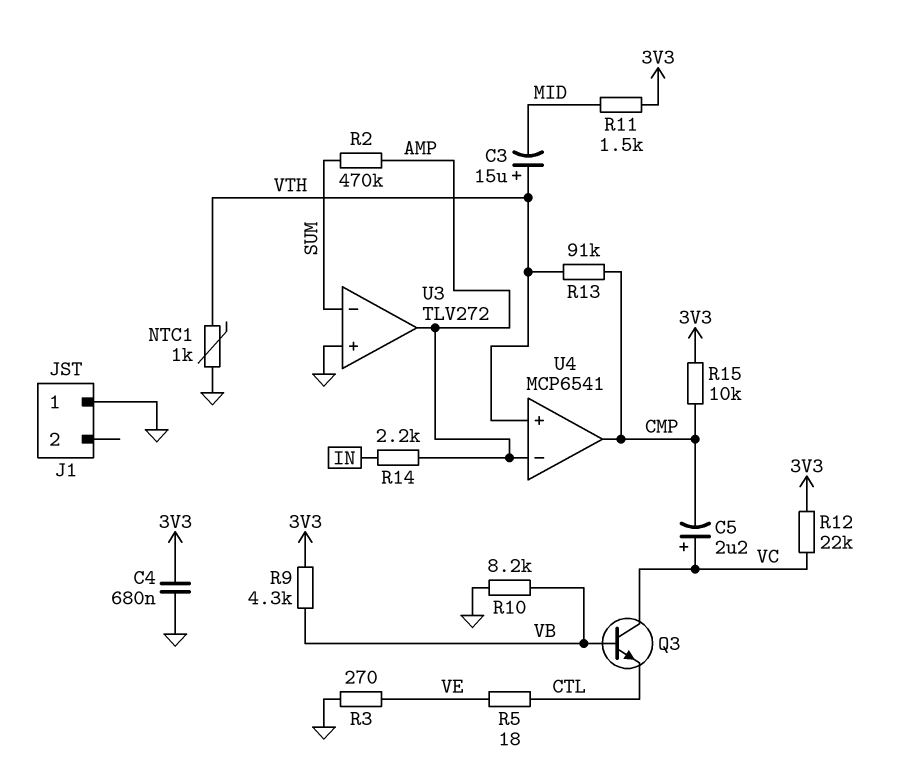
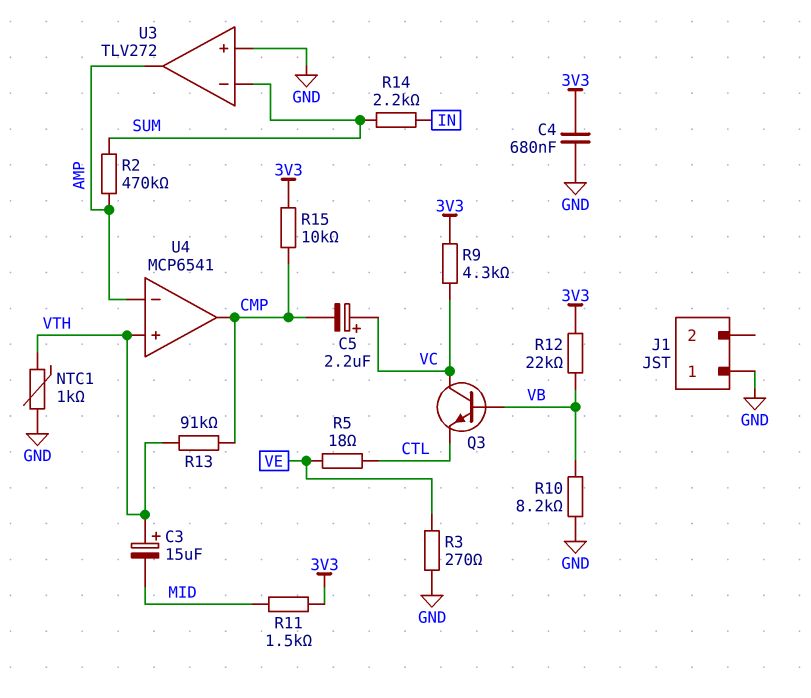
R9: 4.3k (3V3, VB) -> 4.3k (3V3, VC)
R12: 22k (3V3, VC) -> 22k (3V3, VB)
R14: 2.2k (AMP, IN) -> 2.2k (IN, SUM)

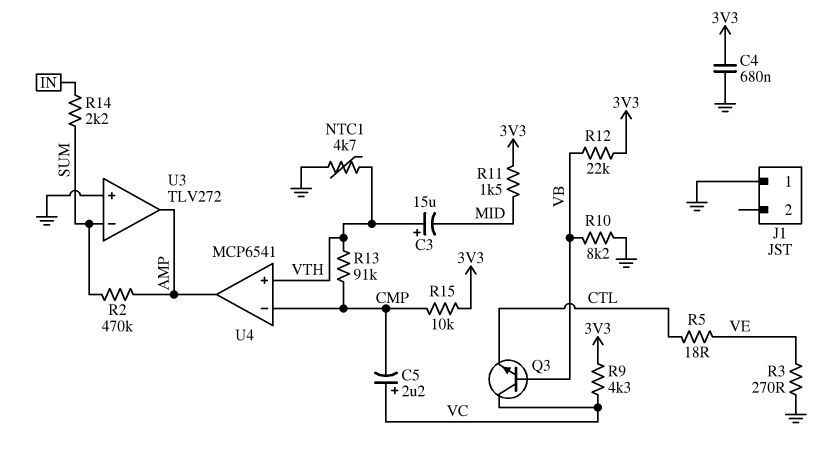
NTC1: 1k (GND, VTH) -> 4.7k (GND, VTH)
U4 pin in-: AMP -> CMP
U4 pin out: CMP -> AMP

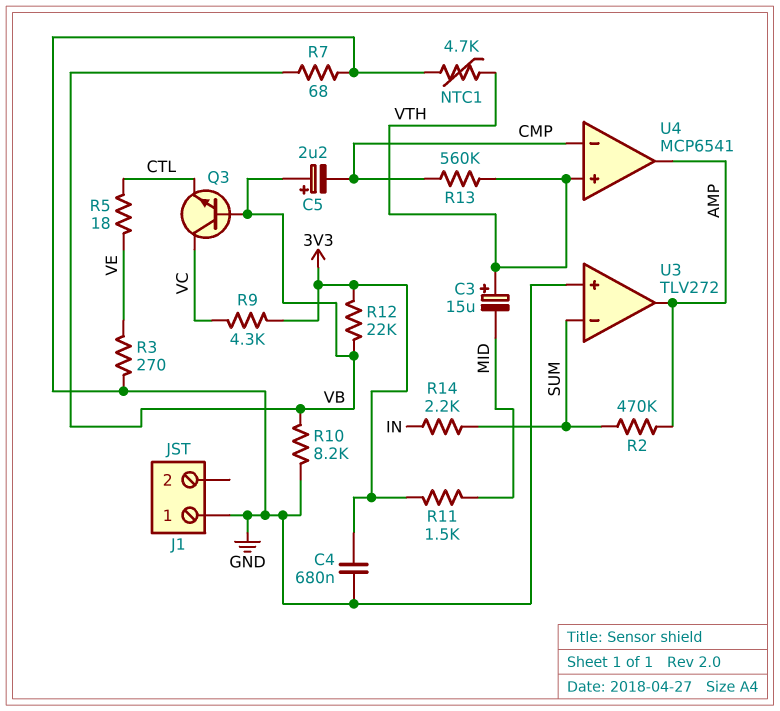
C5: 2.2uF (plus VC, minus CMP) -> 2.2uF (plus VB, minus CMP)
R7: none -> 68 (GND, VB)
R13: 91k (CMP, VTH) -> 560k (CMP, VTH)
R15: 10k (3V3, CMP) -> none

